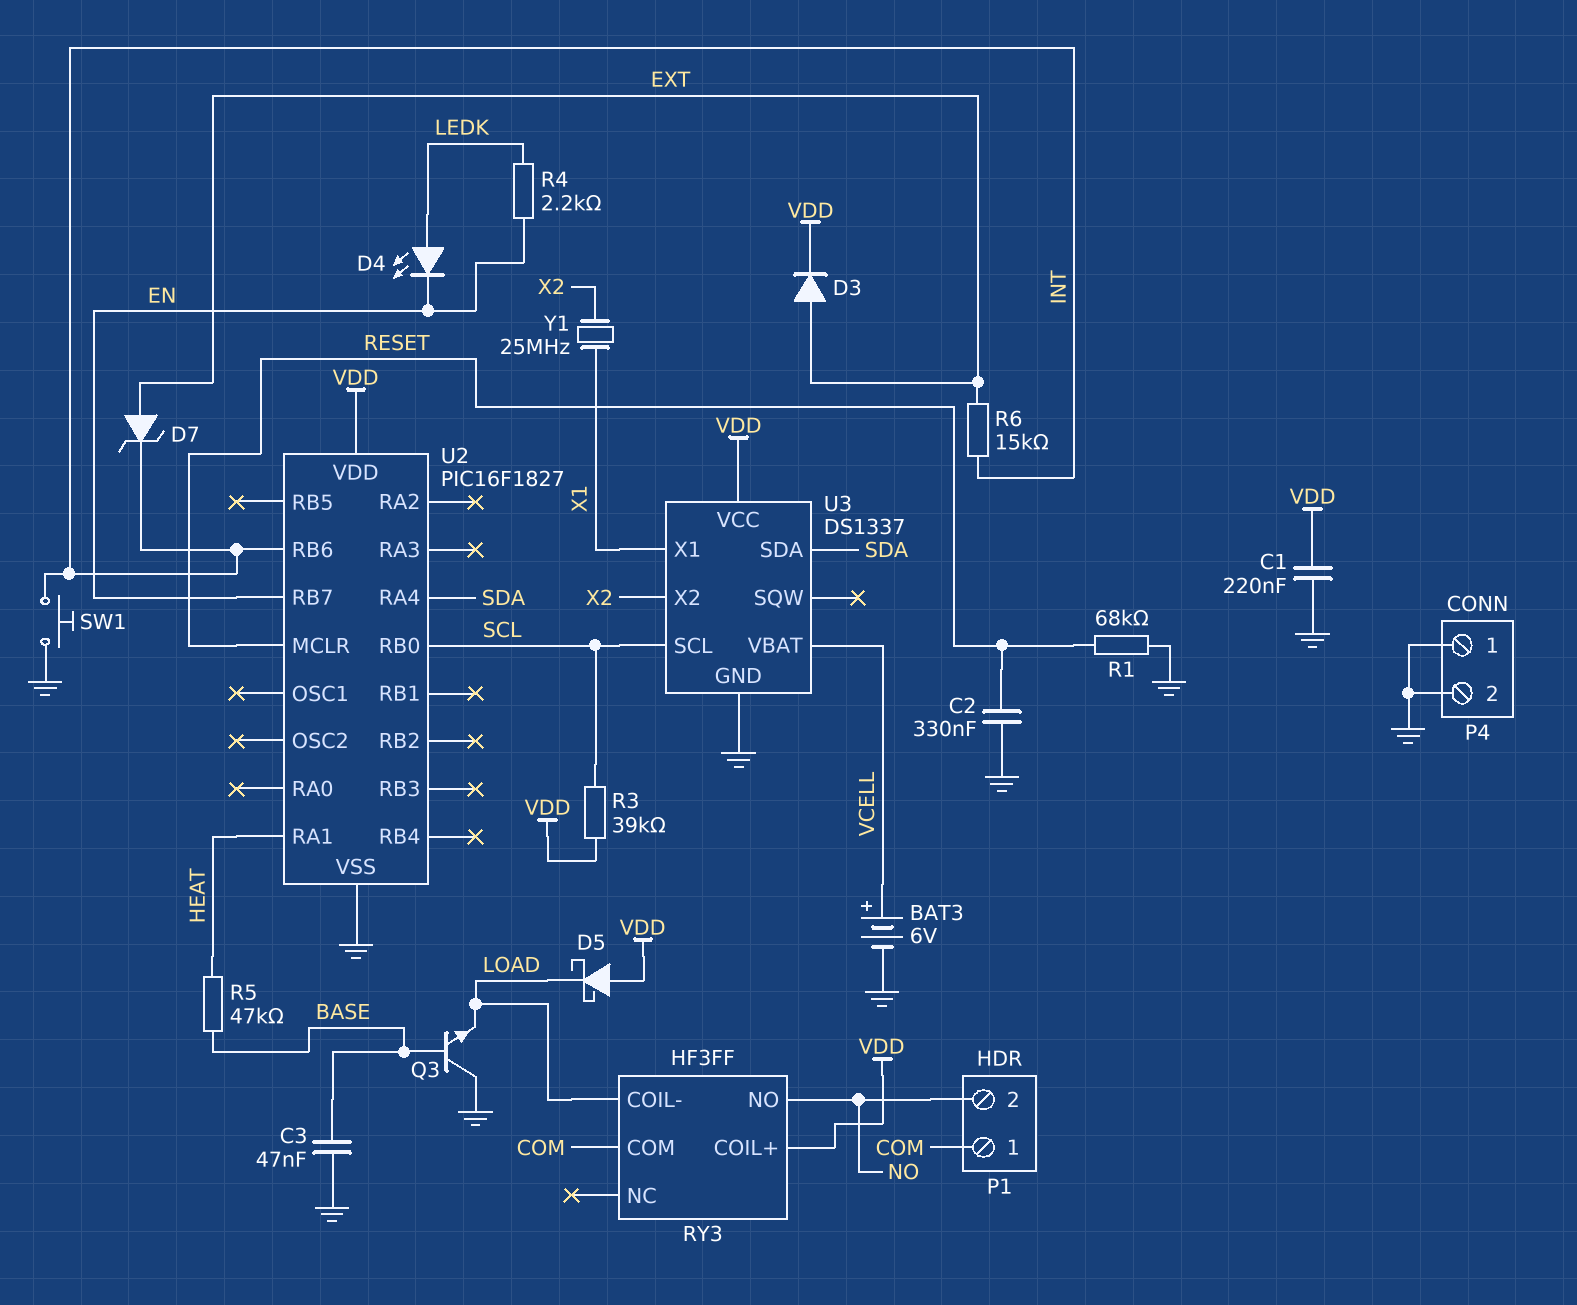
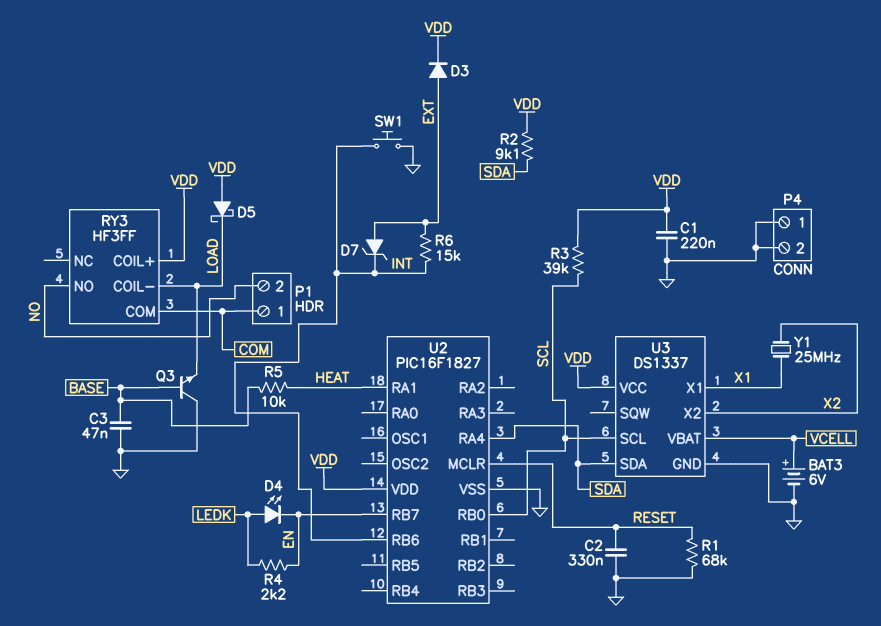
R2: none -> 9.1k (SDA, VDD)
R5: 47k (BASE, HEAT) -> 10k (BASE, HEAT)

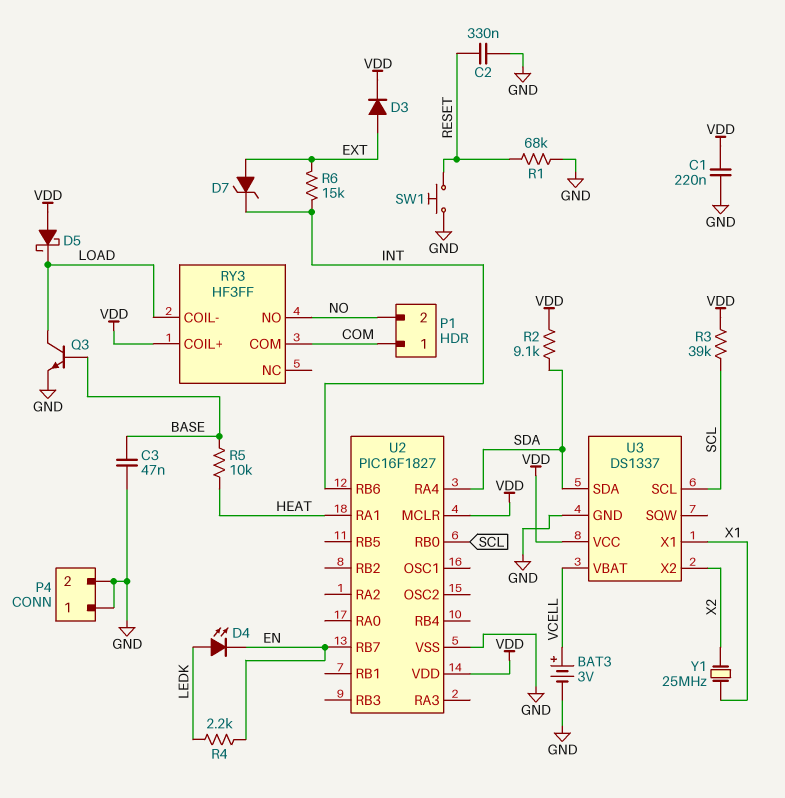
BAT3: 6V (plus VCELL, minus GND) -> 3V (plus VCELL, minus GND)
Q3: NPN (B BASE, C GND, E LOAD) -> NPN (B BASE, C LOAD, E GND)
SW1: button (GND, INT) -> button (GND, RESET)
U2 pin MCLR: RESET -> VDD

